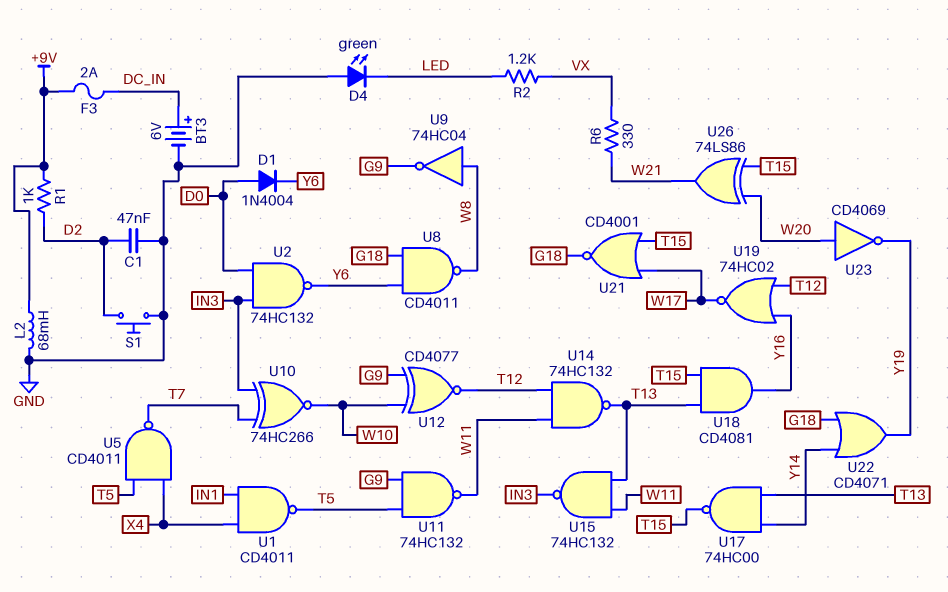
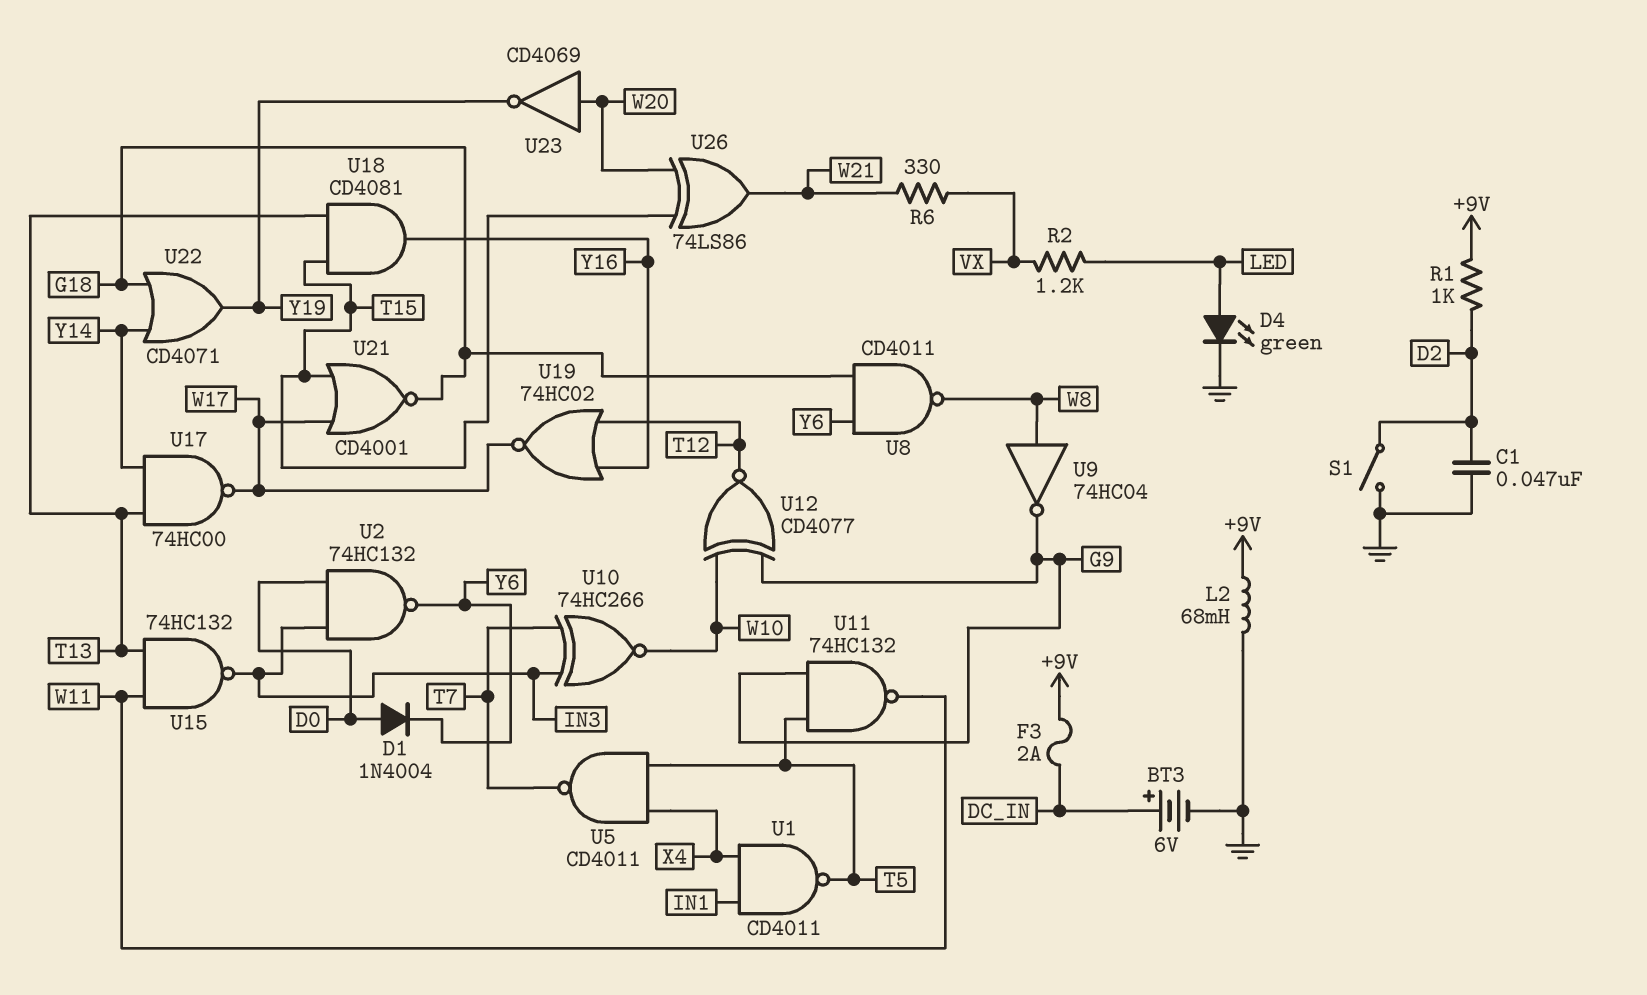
D4: LED green (A GND, K LED) -> LED green (A LED, K GND)
S1: button (D2, GND) -> switch (D2, GND)
U14: NAND 74HC132 (in T12, in W11, out T13) -> none
U17: NAND 74HC00 (in T13, in Y14, out T15) -> NAND 74HC00 (in T13, in Y14, out W17)

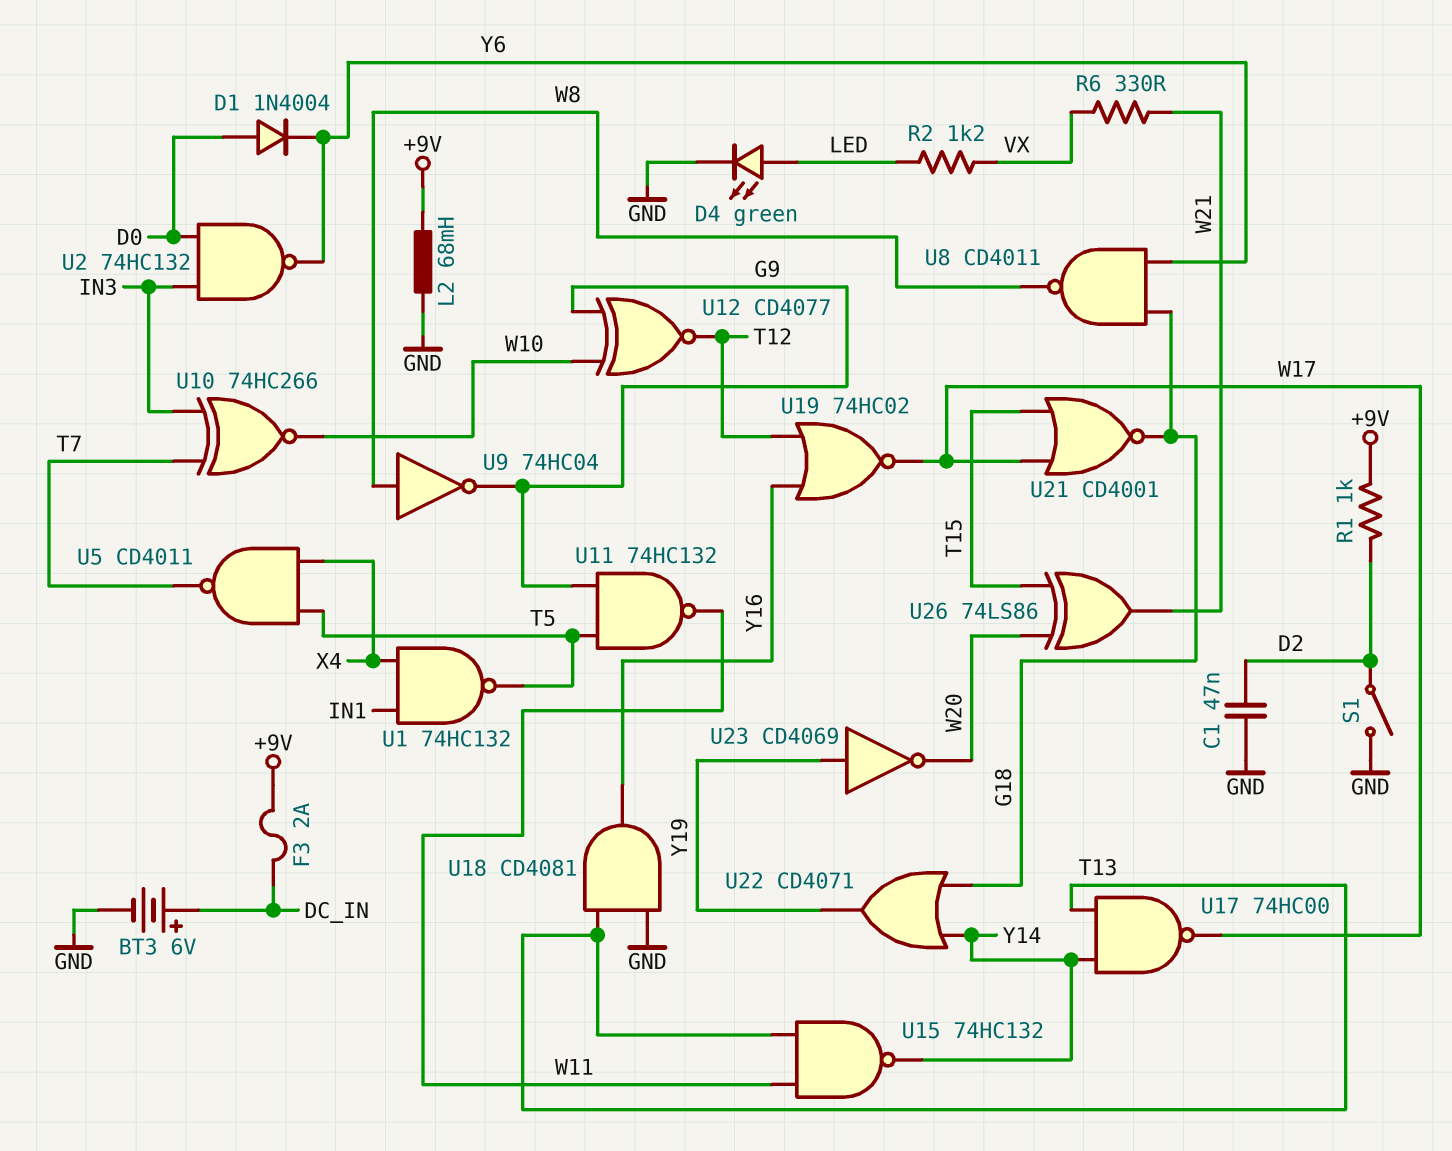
U1: NAND CD4011 (in IN1, in X4, out T5) -> NAND 74HC132 (in IN1, in X4, out T5)
U15: NAND 74HC132 (in T13, in W11, out IN3) -> NAND 74HC132 (in T13, in W11, out Y14)
U18: AND CD4081 (in T13, in T15, out Y16) -> AND CD4081 (in GND, in T13, out Y16)
U23: NOT CD4069 (in W20, out Y19) -> NOT CD4069 (in Y19, out W20)

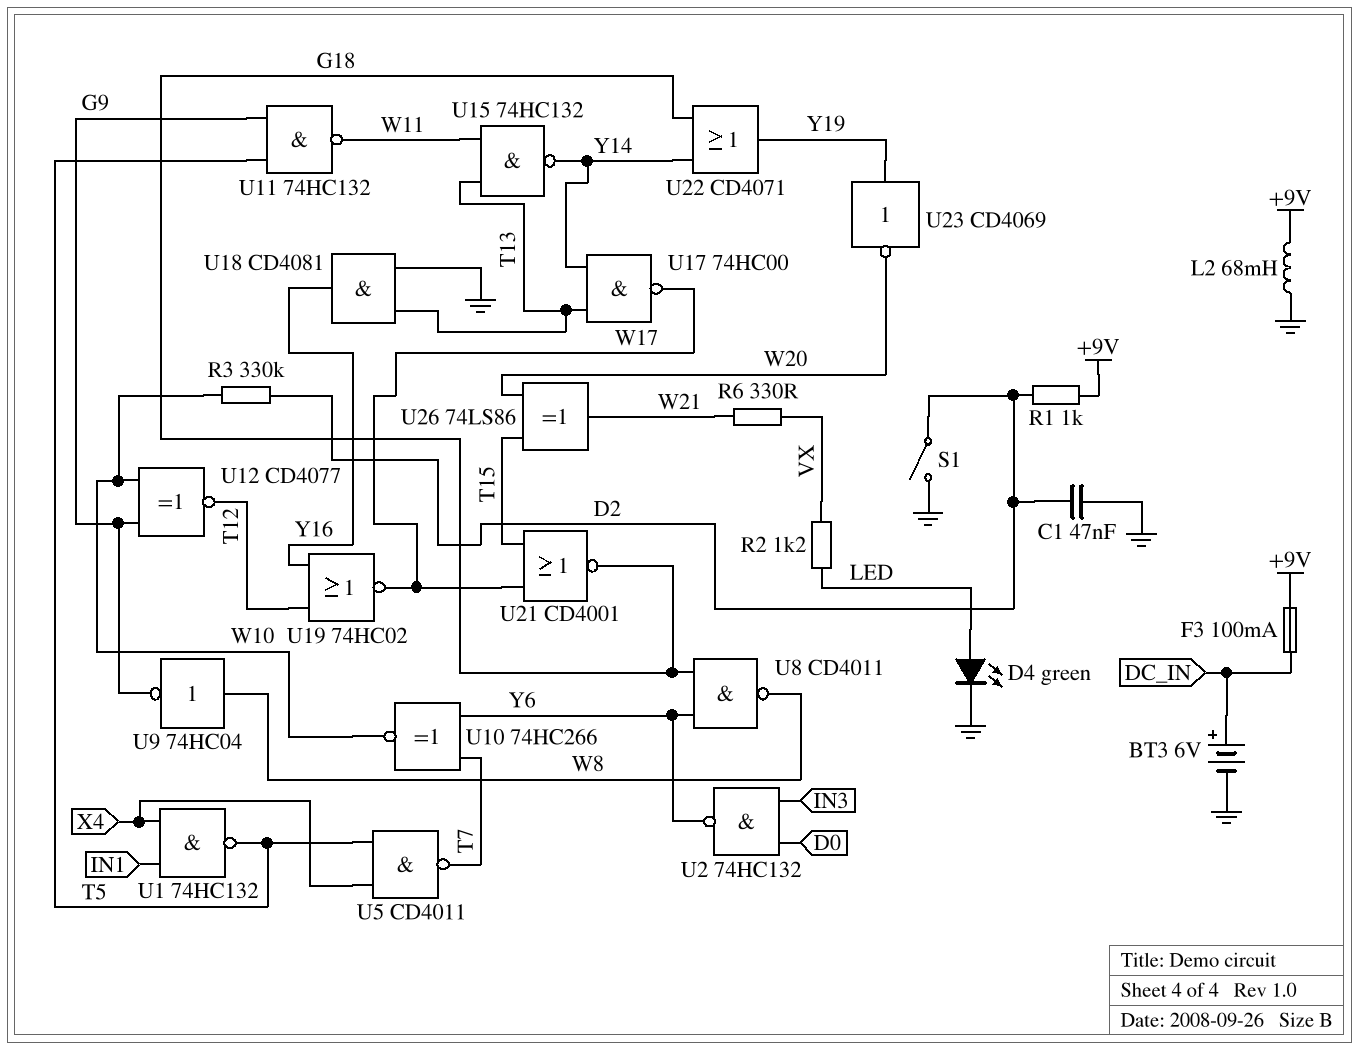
D1: diode 1N4004 (A D0, K Y6) -> none
F3: 2A (+9V, DC_IN) -> 100mA (+9V, DC_IN)
R3: none -> 330k (D2, W10)
U10: XNOR 74HC266 (in IN3, in T7, out W10) -> XNOR 74HC266 (in T7, in Y6, out W10)

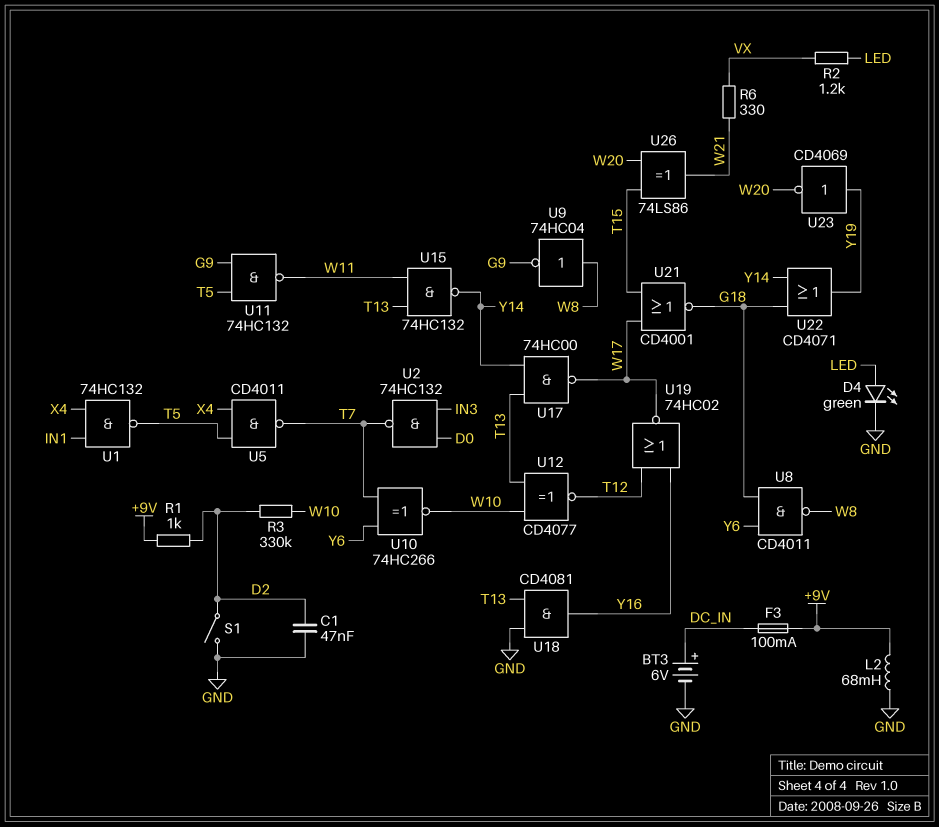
U2: NAND 74HC132 (in D0, in IN3, out Y6) -> NAND 74HC132 (in D0, in IN3, out T7)
U12: XNOR CD4077 (in G9, in W10, out T12) -> XNOR CD4077 (in T13, in W10, out T12)

